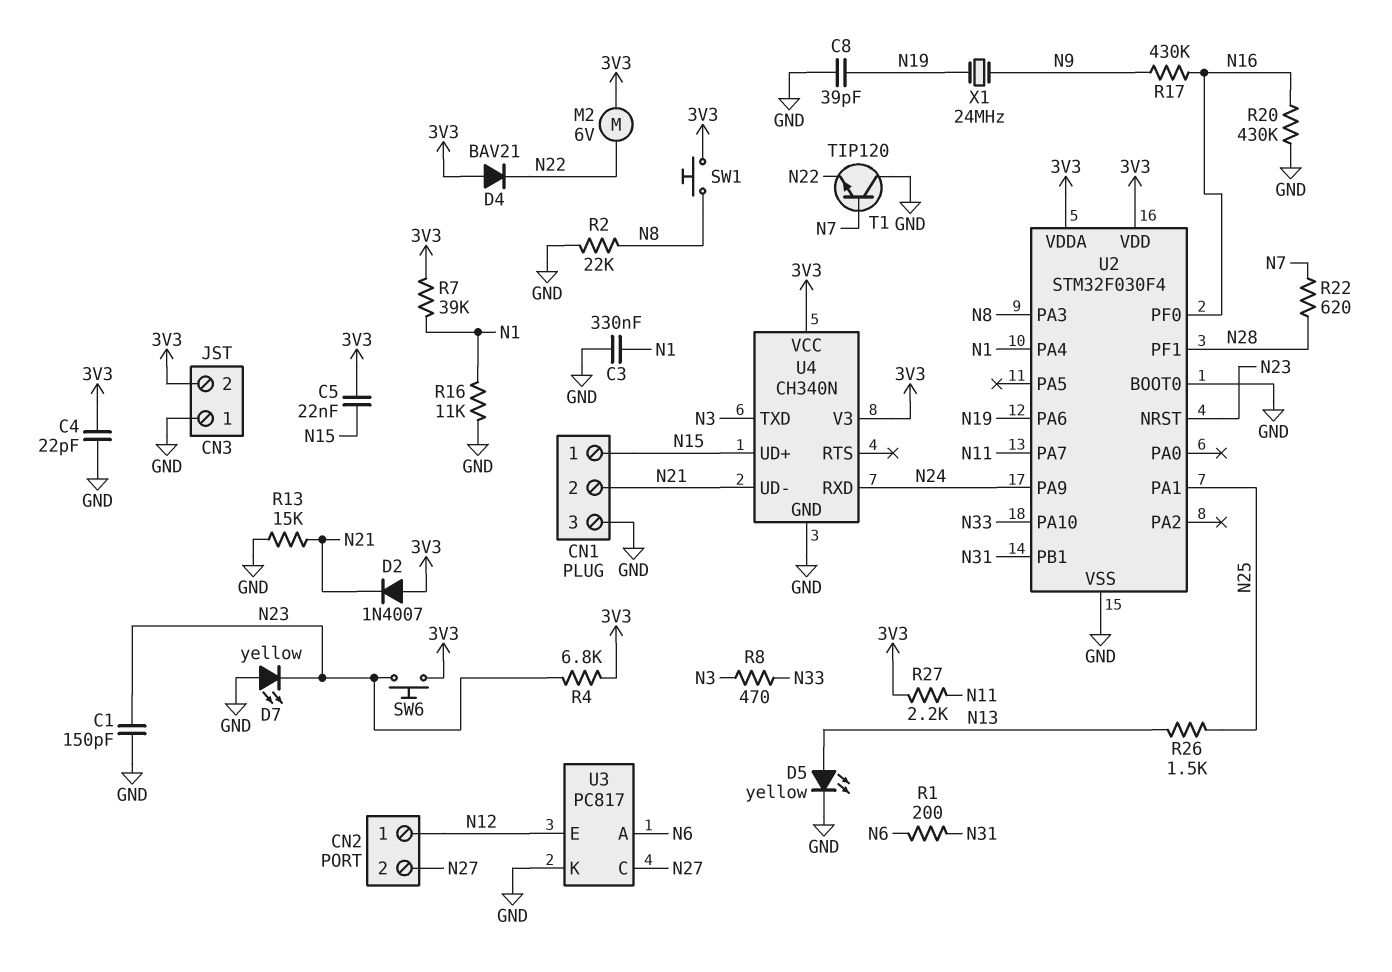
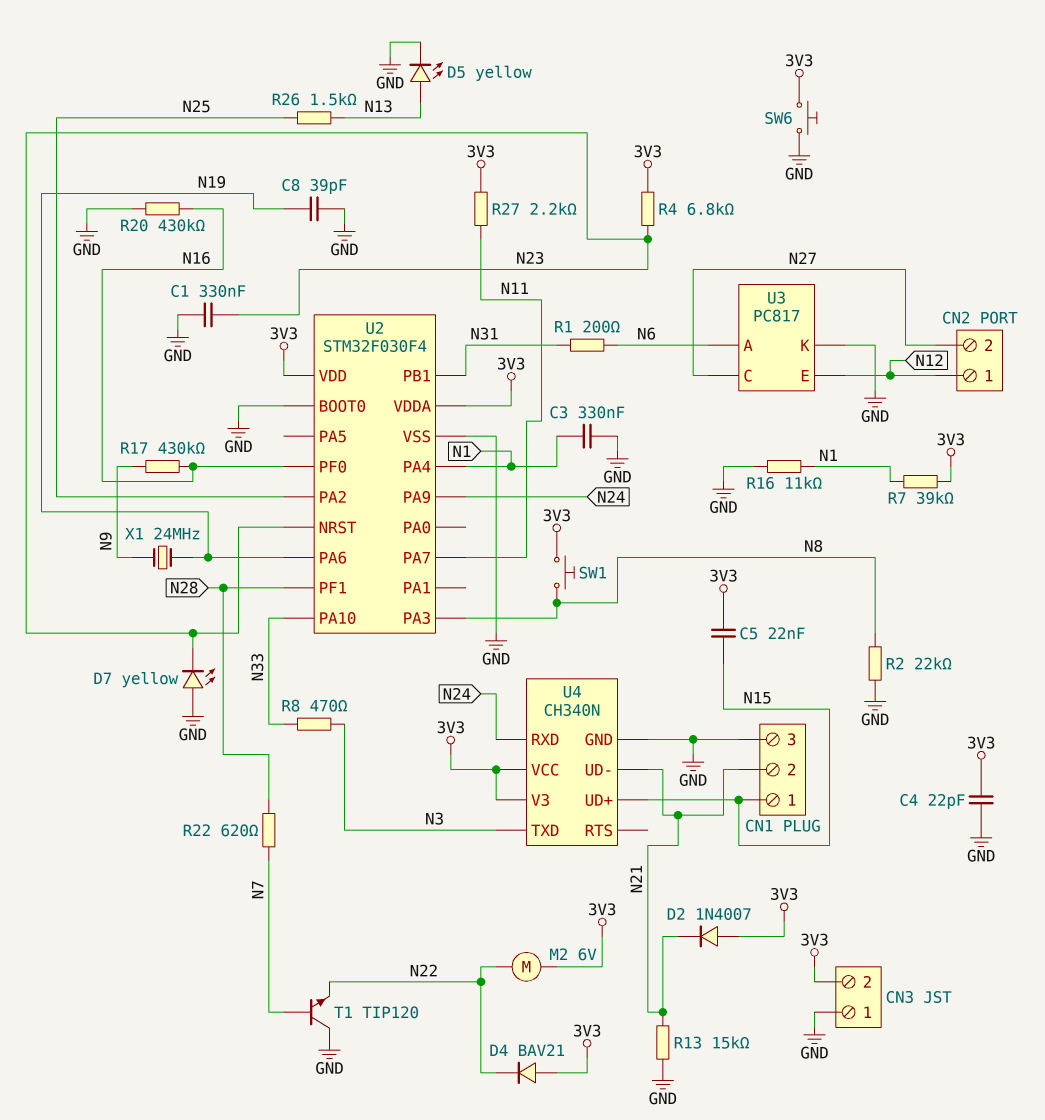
C1: 150pF (GND, N23) -> 330nF (GND, N23)
SW6: button (3V3, N23) -> button (3V3, GND)
U2 pin PA1: N25 -> none
U2 pin PA2: none -> N25

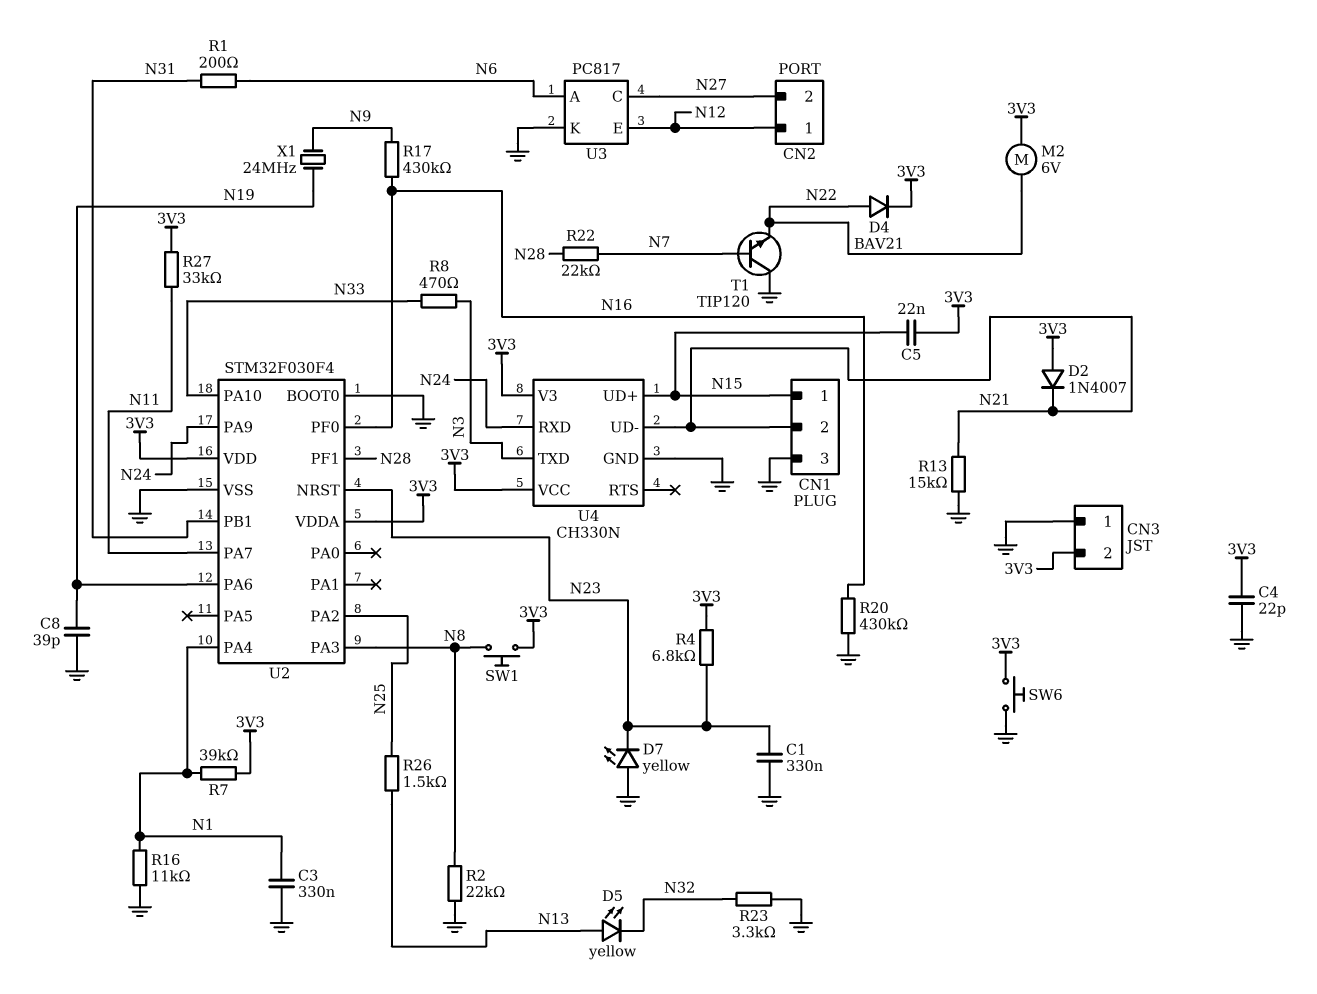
D4: diode BAV21 (A 3V3, K N22) -> diode BAV21 (A N22, K 3V3)
D5: LED yellow (A N13, K GND) -> LED yellow (A N13, K N32)
R22: 620 (N7, N28) -> 22k (N7, N28)
R23: none -> 3.3k (GND, N32)
R27: 2.2k (3V3, N11) -> 33k (3V3, N11)
U4: CH340N -> CH330N

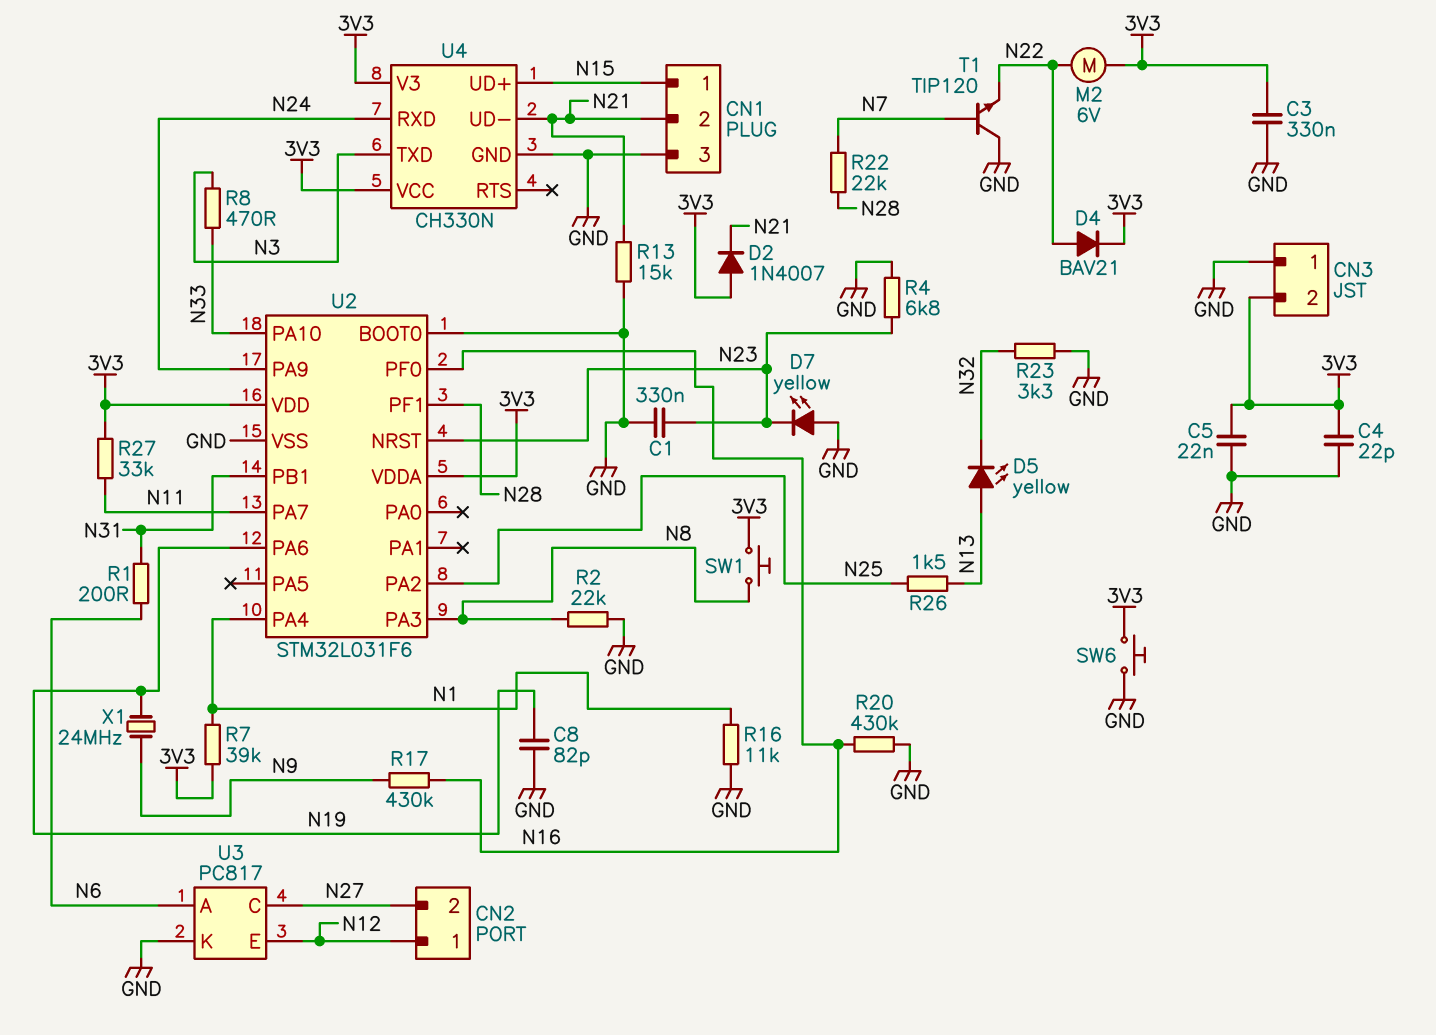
C3: 330nF (GND, N1) -> 330nF (3V3, GND)
C5: 22nF (3V3, N15) -> 22nF (3V3, GND)
C8: 39pF (GND, N19) -> 82pF (GND, N19)
R4: 6.8k (3V3, N23) -> 6.8k (GND, N23)
U2: STM32F030F4 -> STM32L031F6

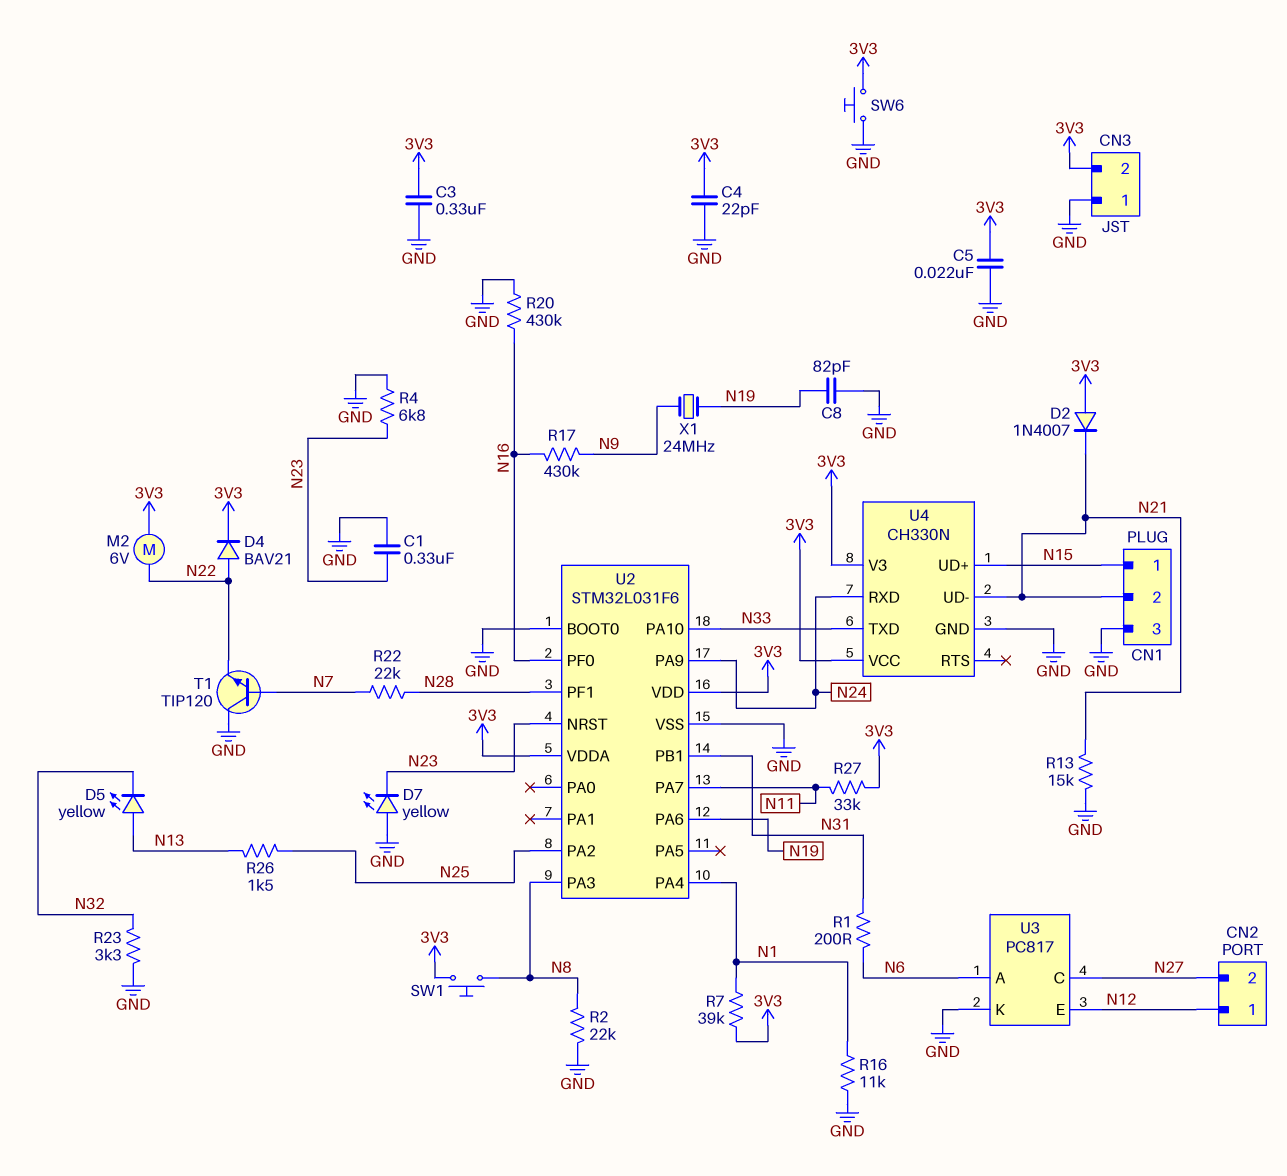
R8: 470 (N3, N33) -> none
U4 pin TXD: N3 -> N33

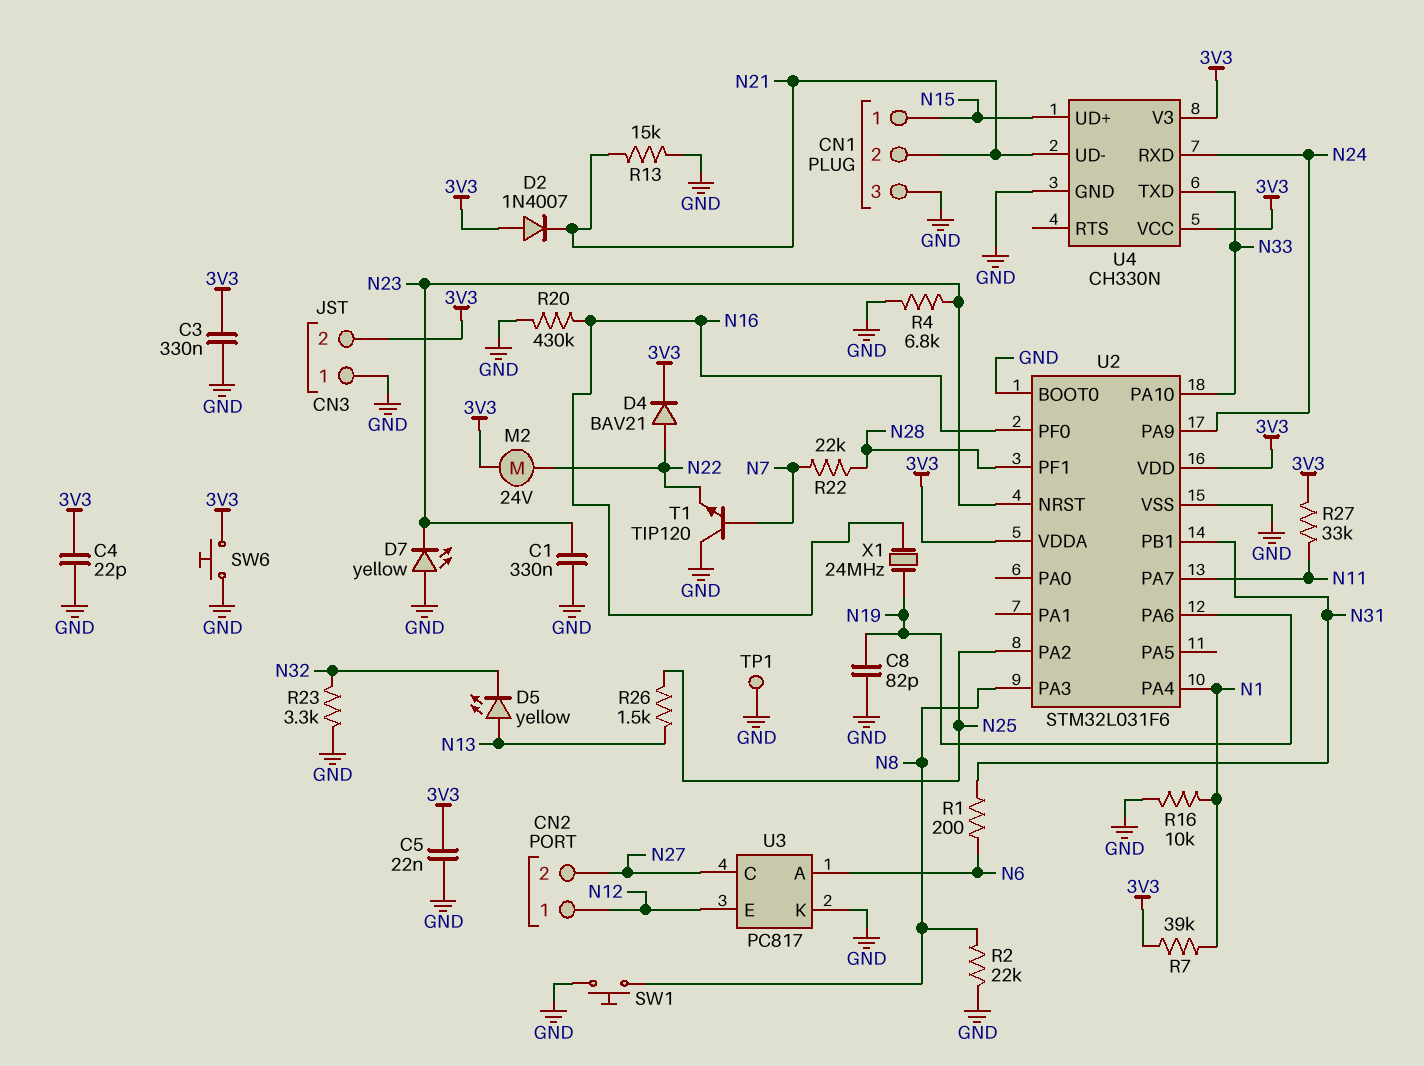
M2: motor 6V (3V3, N22) -> motor 24V (3V3, N22)
R16: 11k (GND, N1) -> 10k (GND, N1)
R17: 430k (N9, N16) -> none
SW1: button (3V3, N8) -> button (GND, N8)
TP1: none -> test point (GND)
X1: 24MHz (N9, N19) -> 24MHz (N16, N19)

